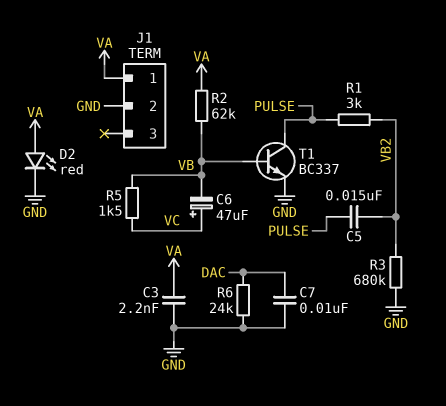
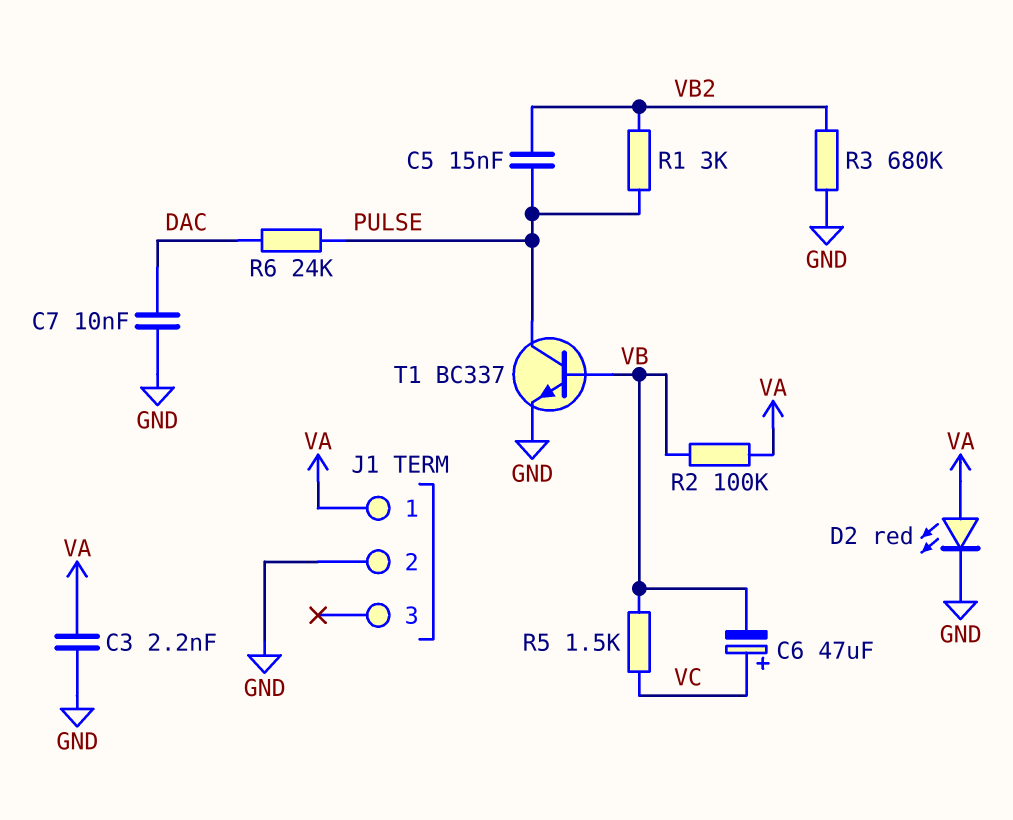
R2: 62k (VA, VB) -> 100k (VA, VB)
R6: 24k (DAC, GND) -> 24k (DAC, PULSE)

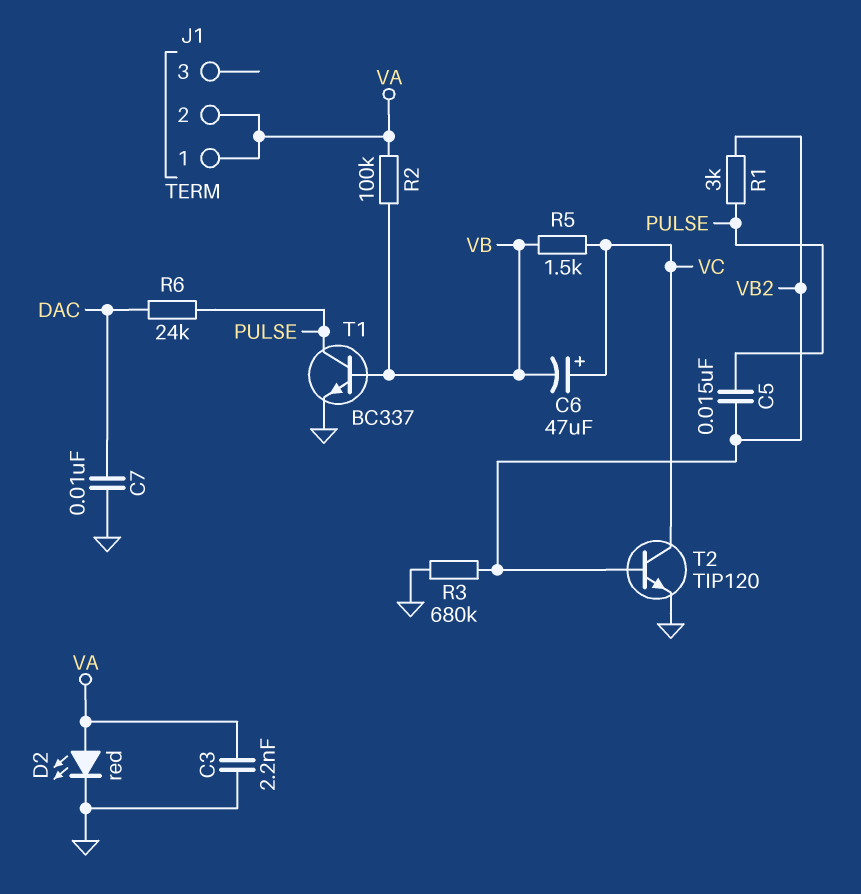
J1 pin 2: GND -> VA
T2: none -> NPN TIP120 (B VB2, C VC, E GND)

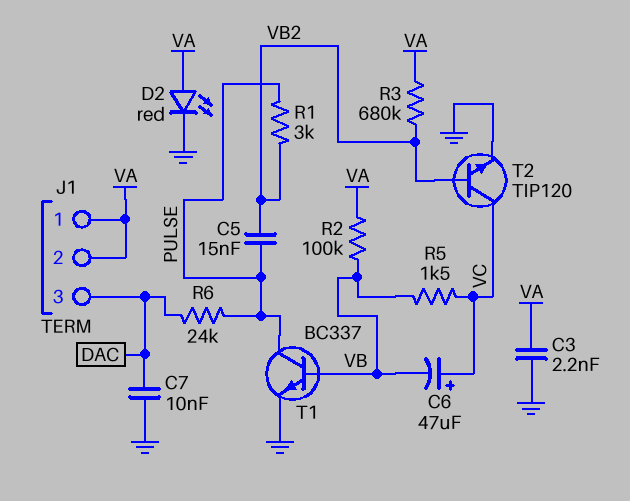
J1 pin 3: none -> DAC
R3: 680k (GND, VB2) -> 680k (VA, VB2)

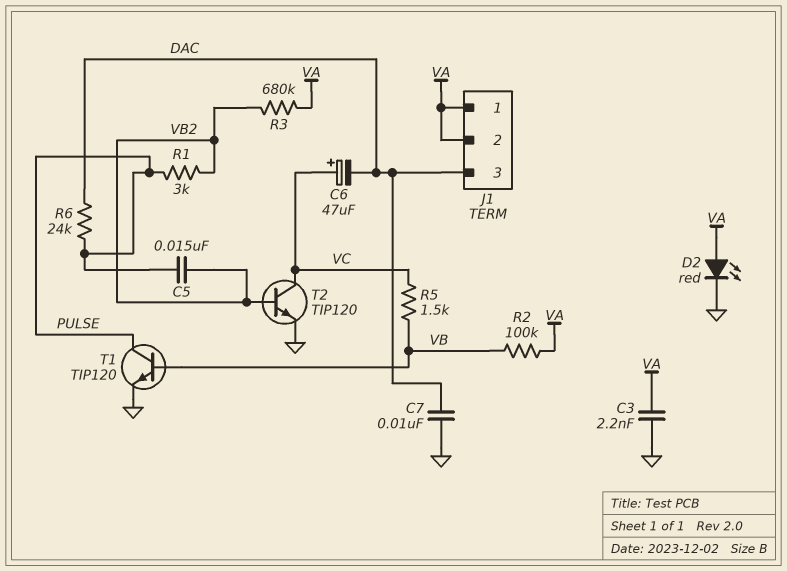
C6: 47uF (plus VC, minus VB) -> 47uF (plus VC, minus DAC)
T1: NPN BC337 (B VB, C PULSE, E GND) -> NPN TIP120 (B VB, C PULSE, E GND)

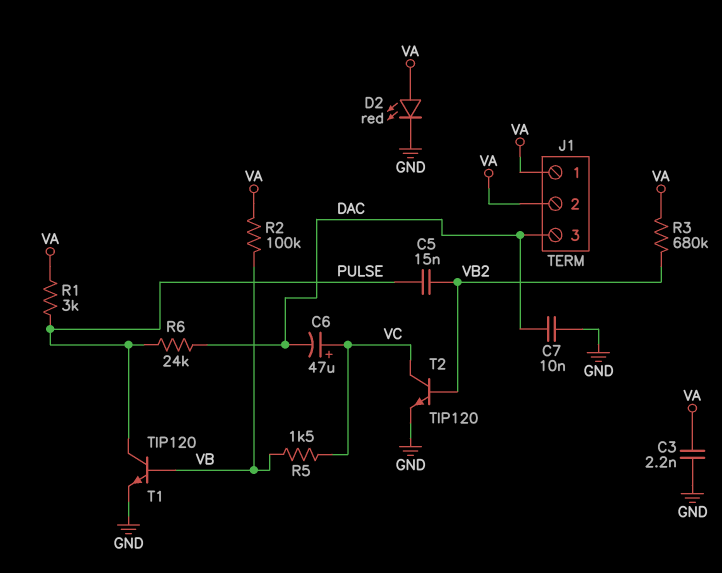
R1: 3k (PULSE, VB2) -> 3k (PULSE, VA)

